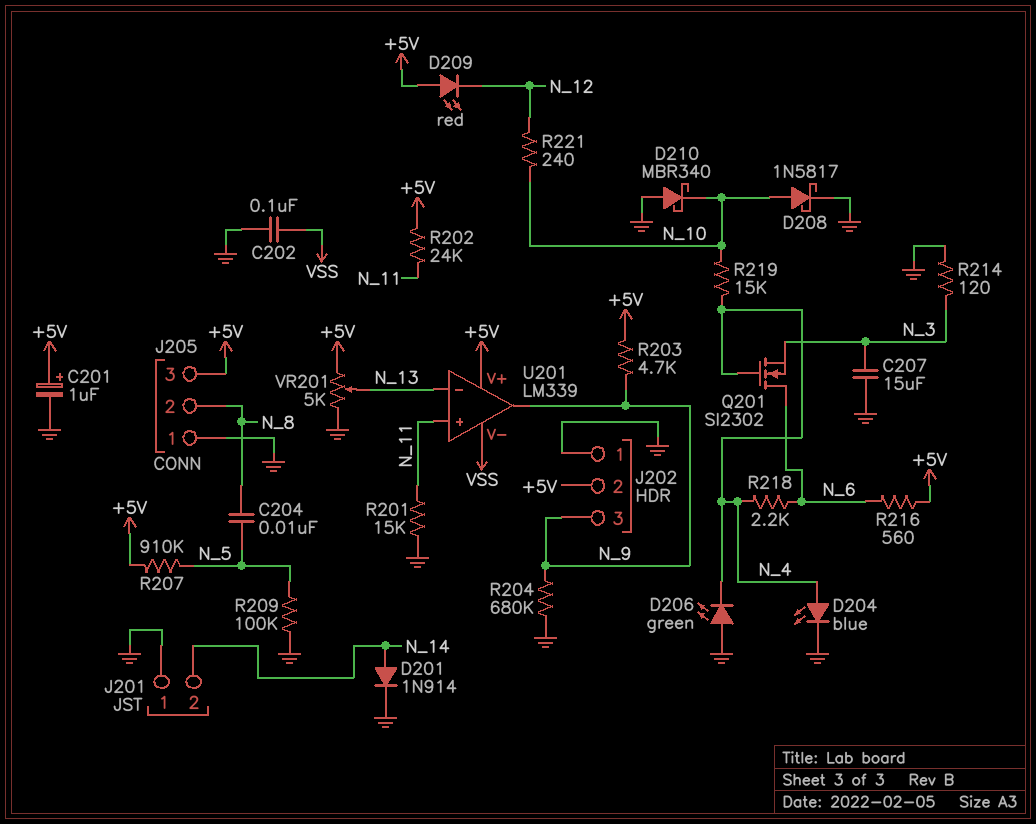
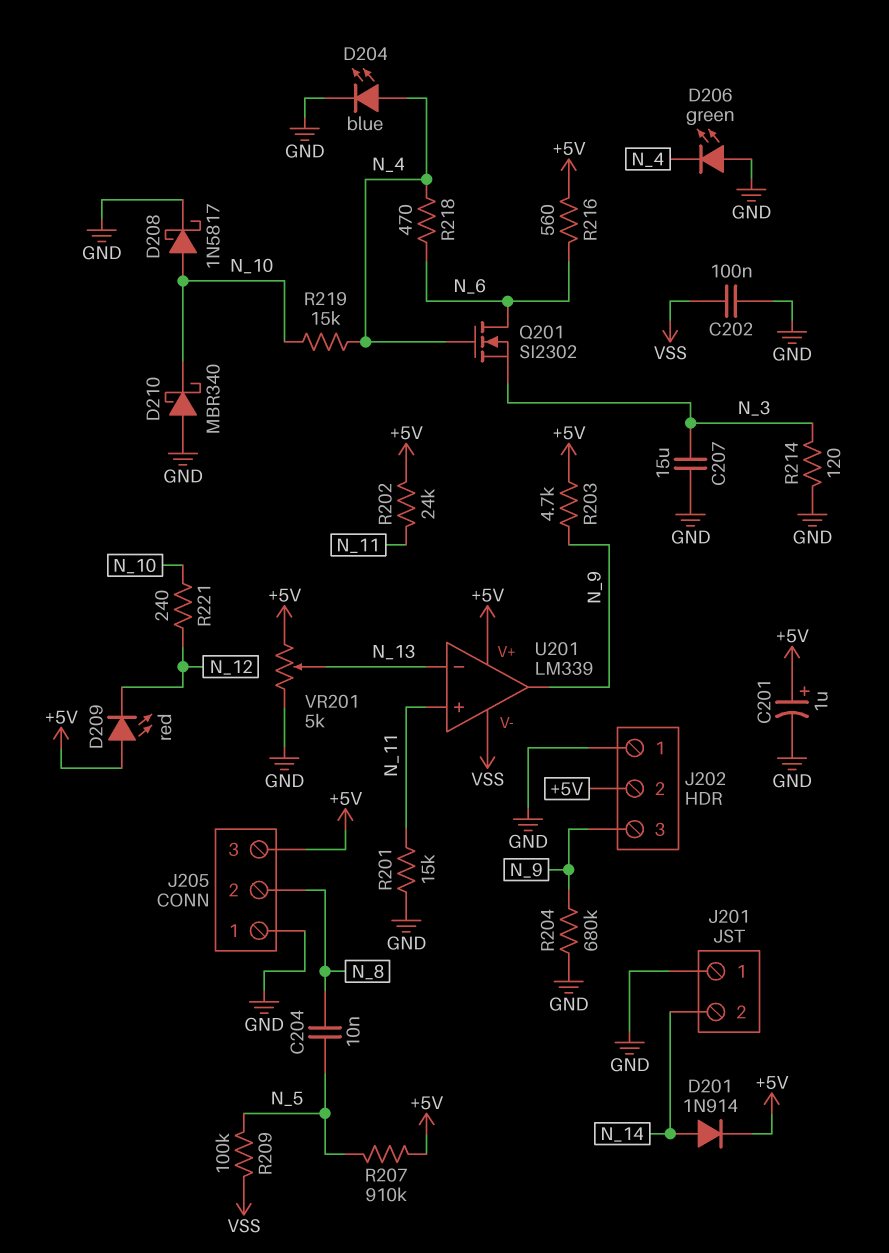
D201: diode 1N914 (A N_14, K GND) -> diode 1N914 (A N_14, K +5V)
R209: 100k (GND, N_5) -> 100k (N_5, VSS)
R218: 2.2k (N_4, N_6) -> 470 (N_4, N_6)

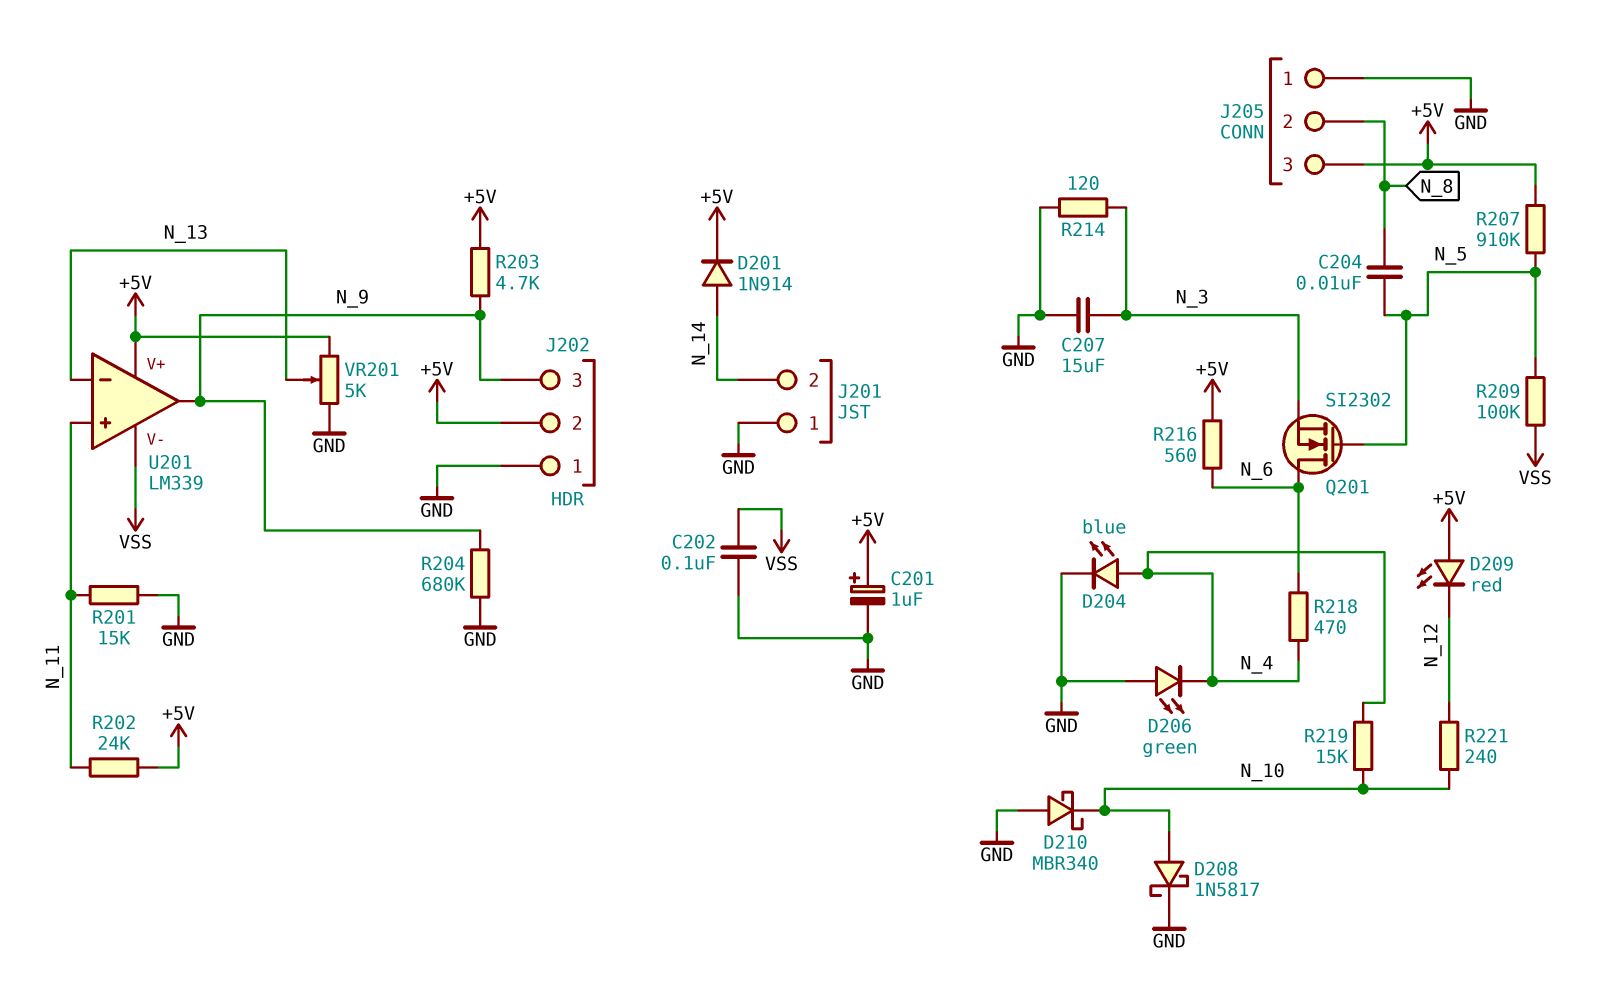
Q201: NMOS SI2302 (G N_4, D N_6, S N_3) -> NMOS SI2302 (G N_5, D N_6, S N_3)

